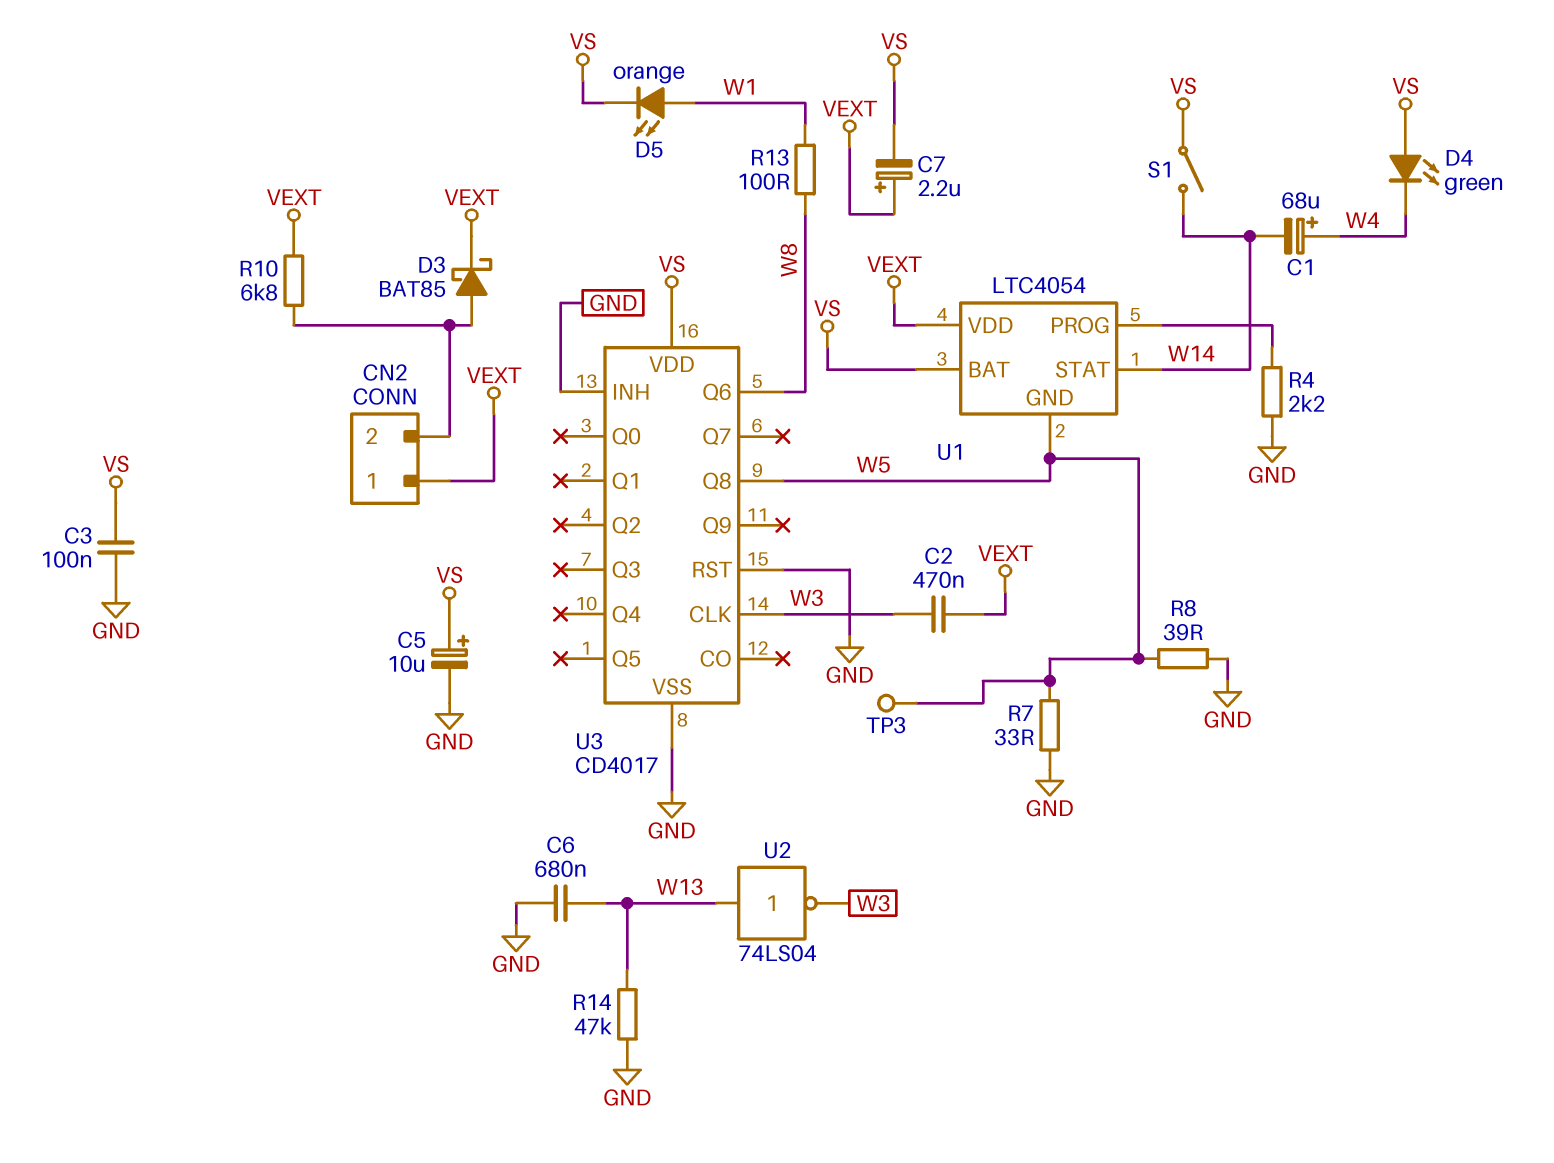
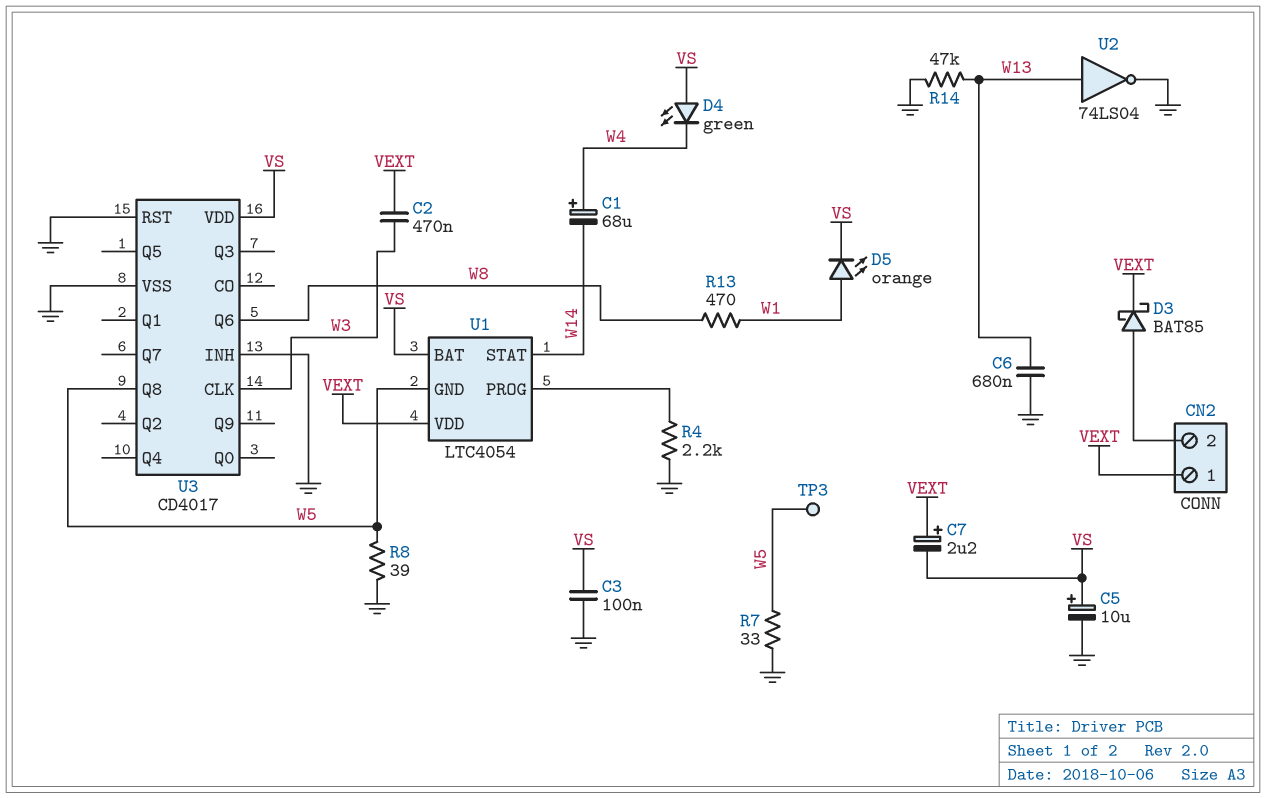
R10: 6.8k (CN2/2, VEXT) -> none
R13: 100 (W1, W8) -> 470 (W1, W8)
S1: switch (VS, W14) -> none
U2: NOT 74LS04 (in W13, out W3) -> NOT 74LS04 (in W13, out GND)

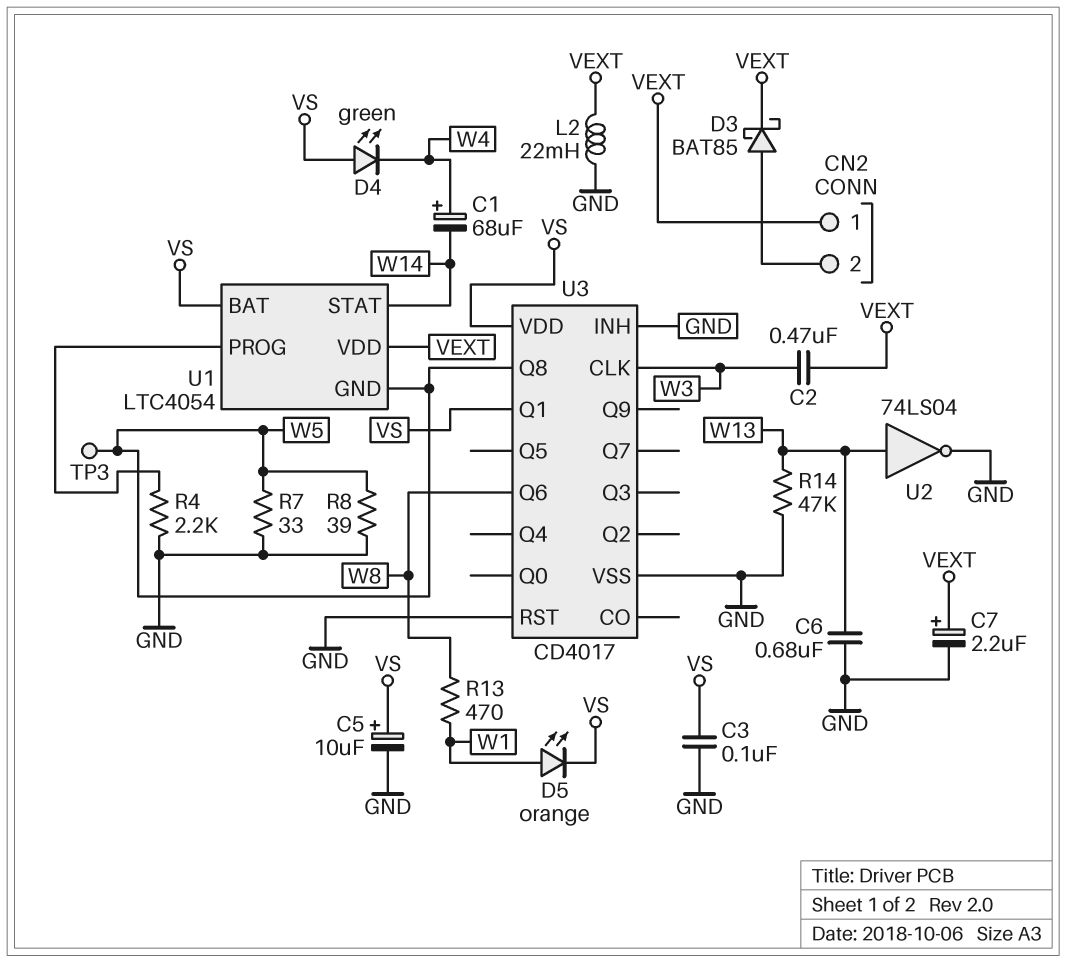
C7: 2.2uF (plus VEXT, minus VS) -> 2.2uF (plus VEXT, minus GND)
L2: none -> 22mH (GND, VEXT)
U3 pin Q1: none -> VS

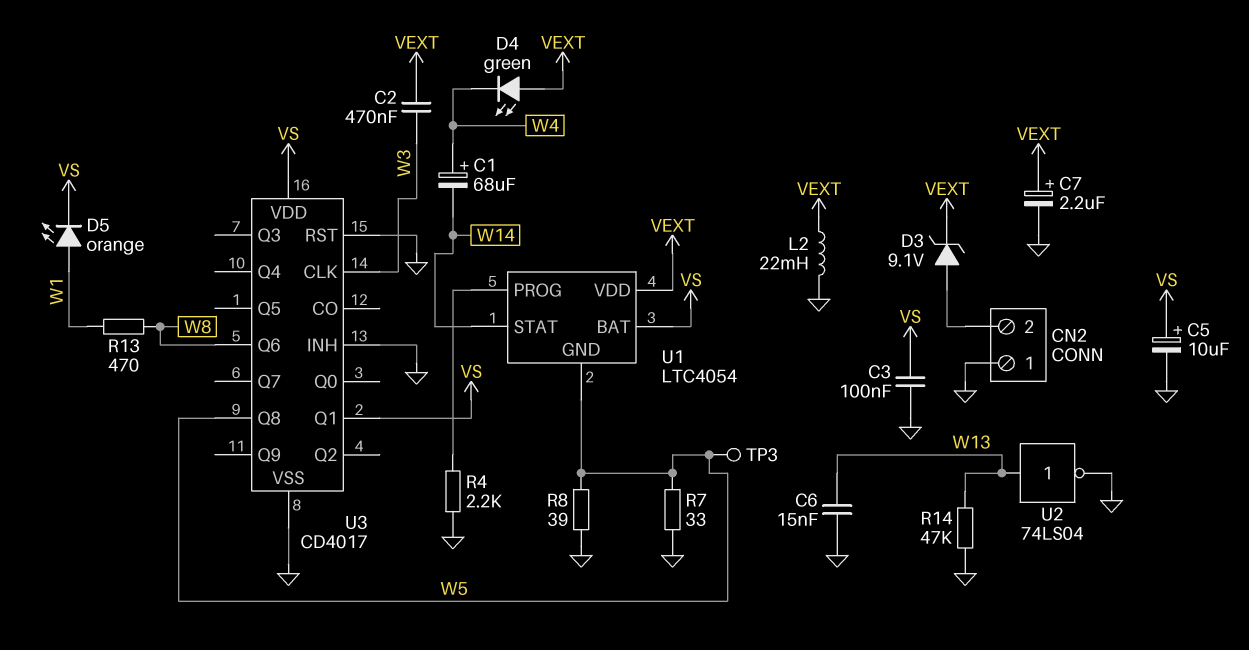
C6: 680nF (GND, W13) -> 15nF (GND, W13)
CN2 pin 1: VEXT -> GND
D3: schottky BAT85 (A CN2/2, K VEXT) -> zener 9.1V (A CN2/2, K VEXT)
D4: LED green (A VS, K W4) -> LED green (A VEXT, K W4)

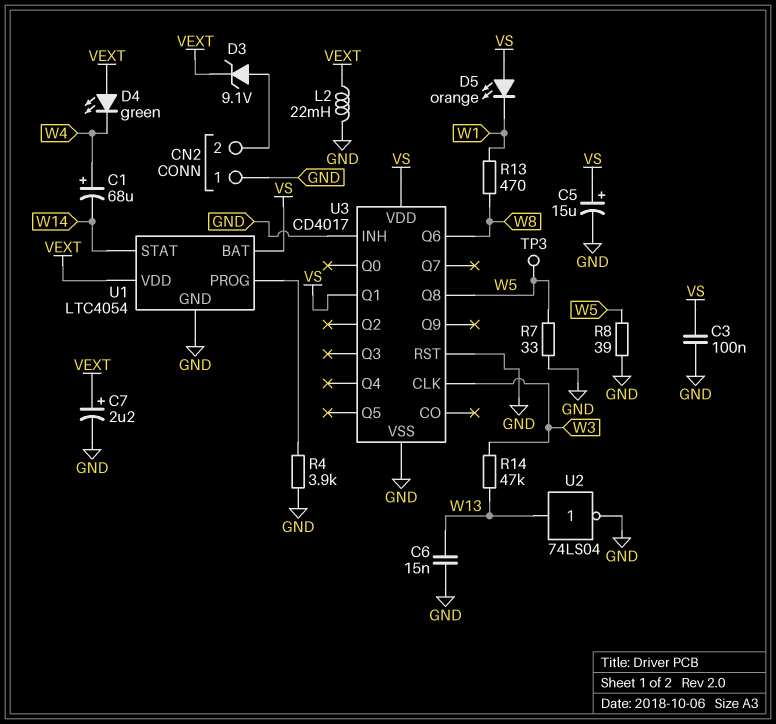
C2: 470nF (VEXT, W3) -> none
C5: 10uF (plus VS, minus GND) -> 15uF (plus VS, minus GND)
D5: LED orange (A W1, K VS) -> LED orange (A VS, K W1)
R4: 2.2k (GND, U1/PROG) -> 3.9k (GND, U1/PROG)
R14: 47k (GND, W13) -> 47k (W3, W13)
U1 pin GND: W5 -> GND

